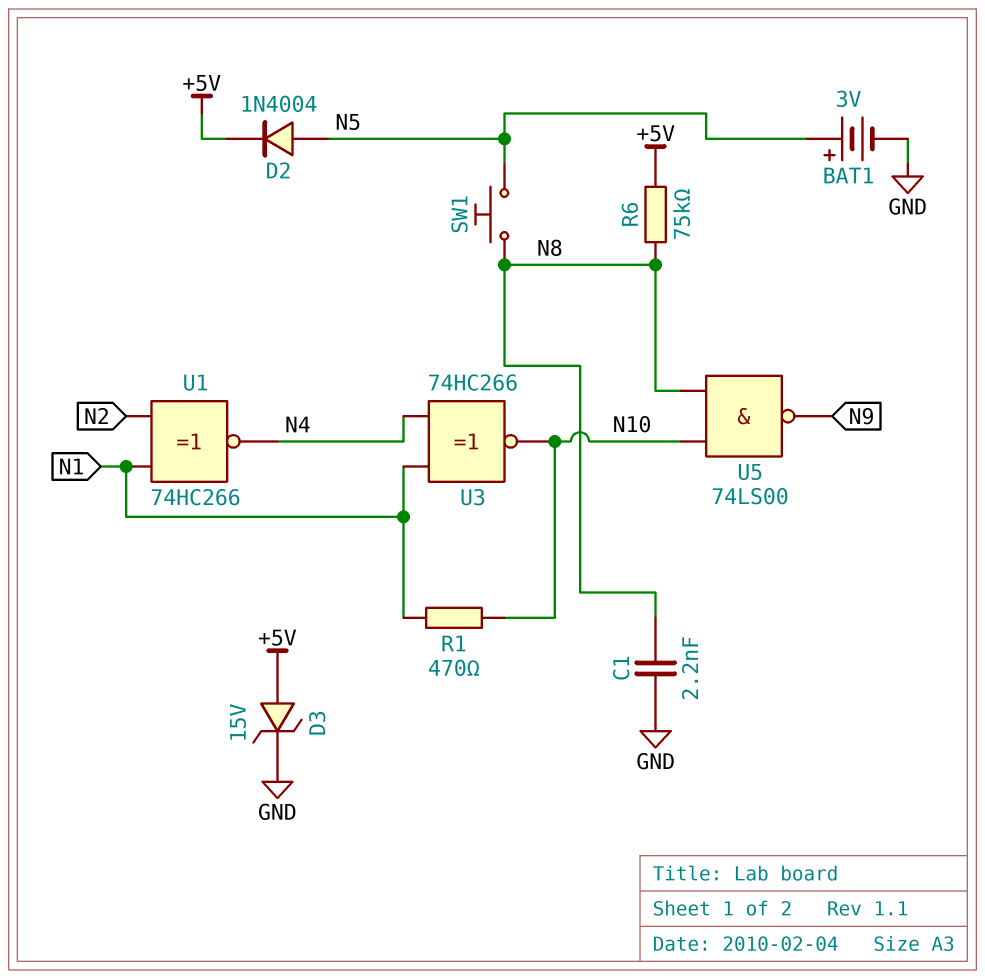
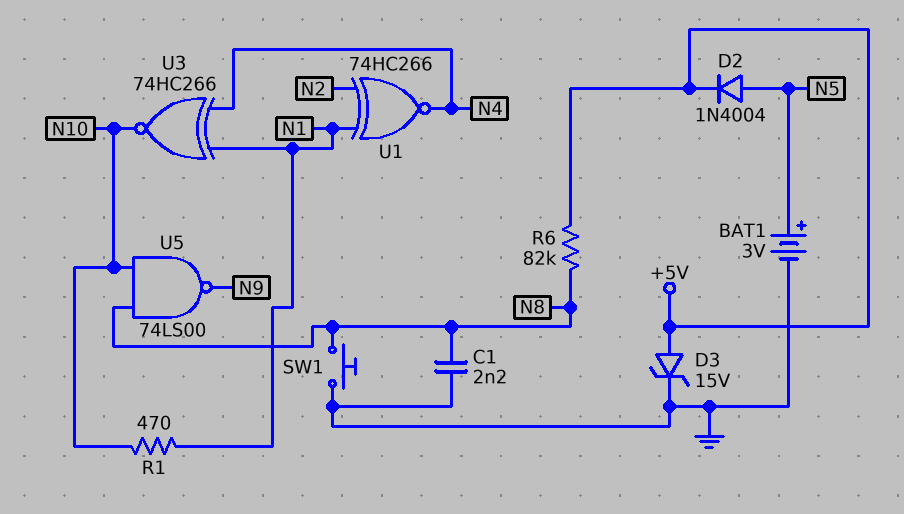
R6: 75k (+5V, N8) -> 82k (+5V, N8)
SW1: button (N5, N8) -> button (GND, N8)

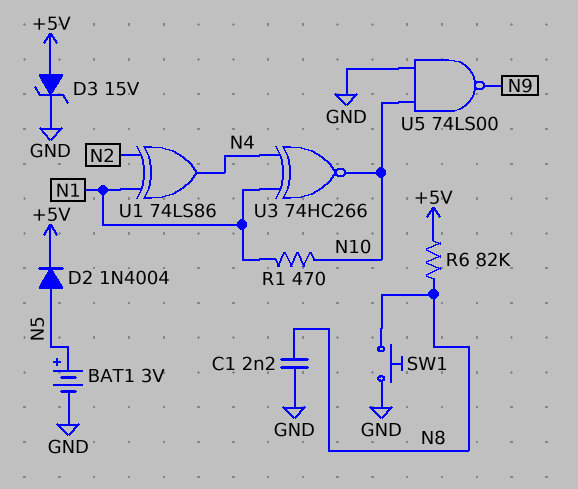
U1: XNOR 74HC266 (in N1, in N2, out N4) -> XOR 74LS86 (in N1, in N2, out N4)
U5: NAND 74LS00 (in N8, in N10, out N9) -> NAND 74LS00 (in GND, in N10, out N9)

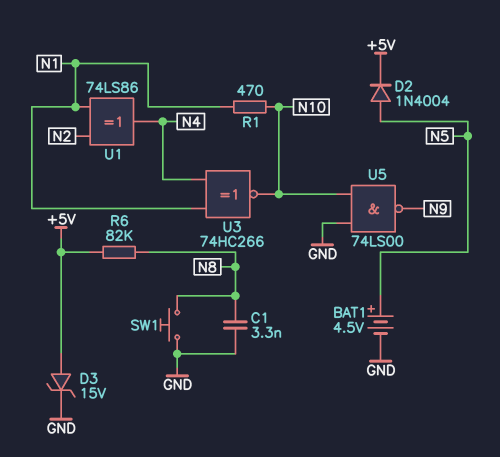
BAT1: 3V (plus N5, minus GND) -> 4.5V (plus N5, minus GND)
C1: 2.2nF (GND, N8) -> 3.3nF (GND, N8)

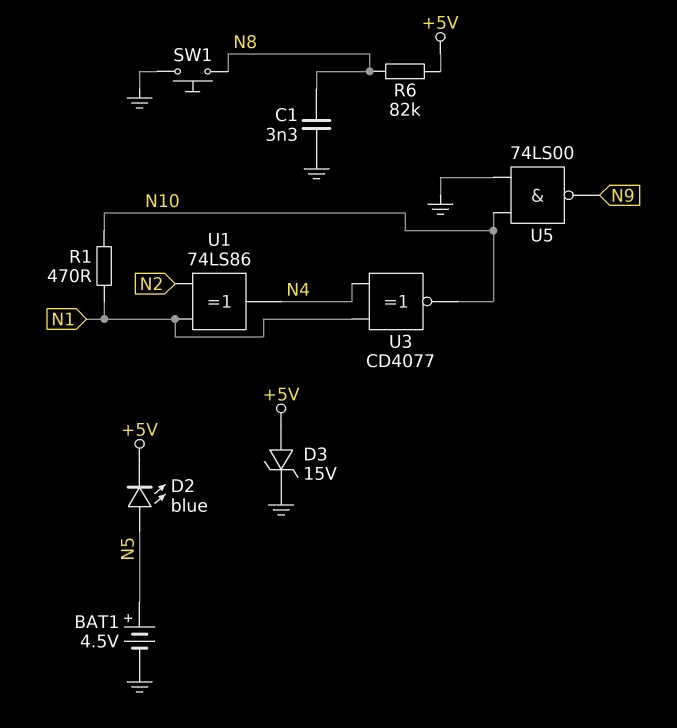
D2: diode 1N4004 (A N5, K +5V) -> LED blue (A N5, K +5V)
U3: XNOR 74HC266 (in N1, in N4, out N10) -> XNOR CD4077 (in N1, in N4, out N10)

